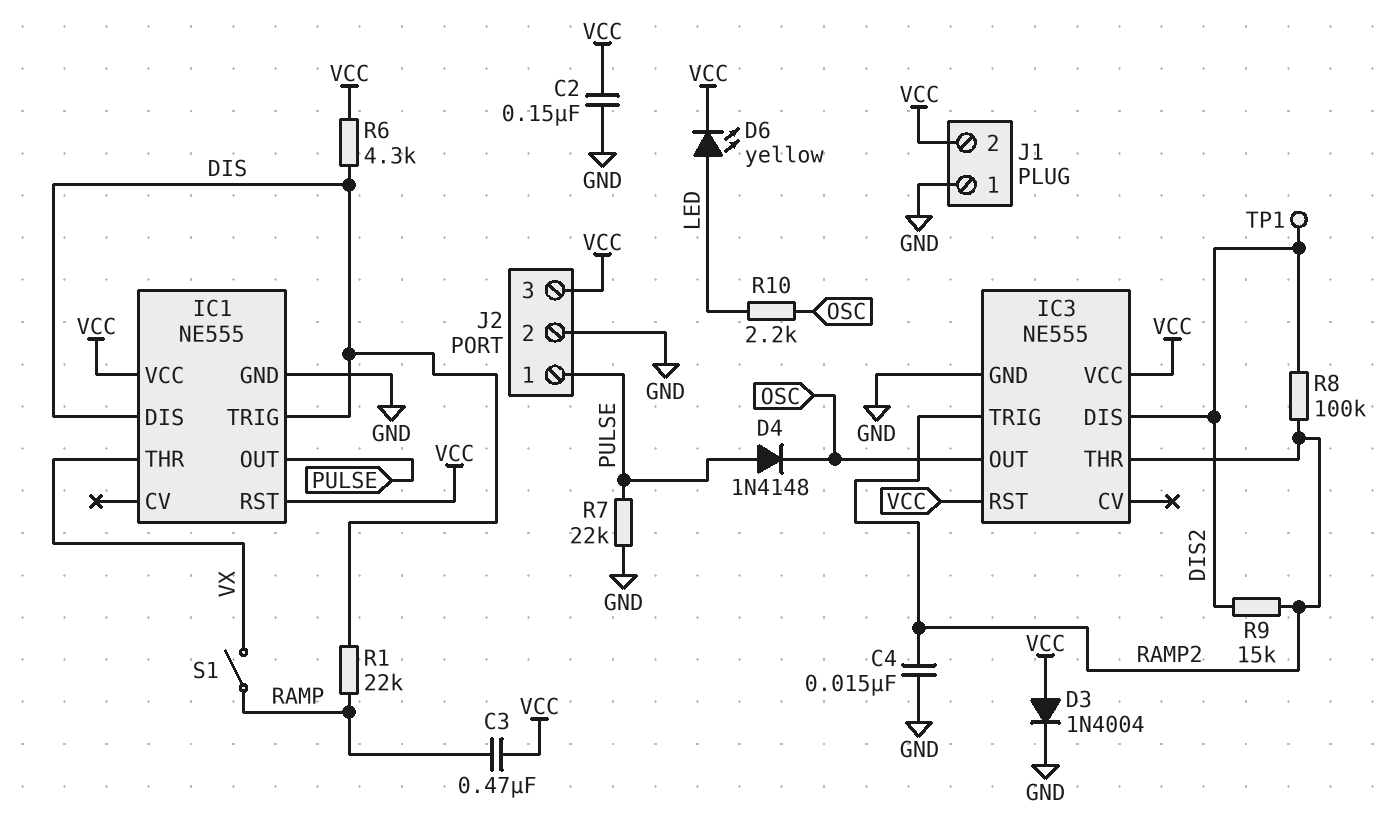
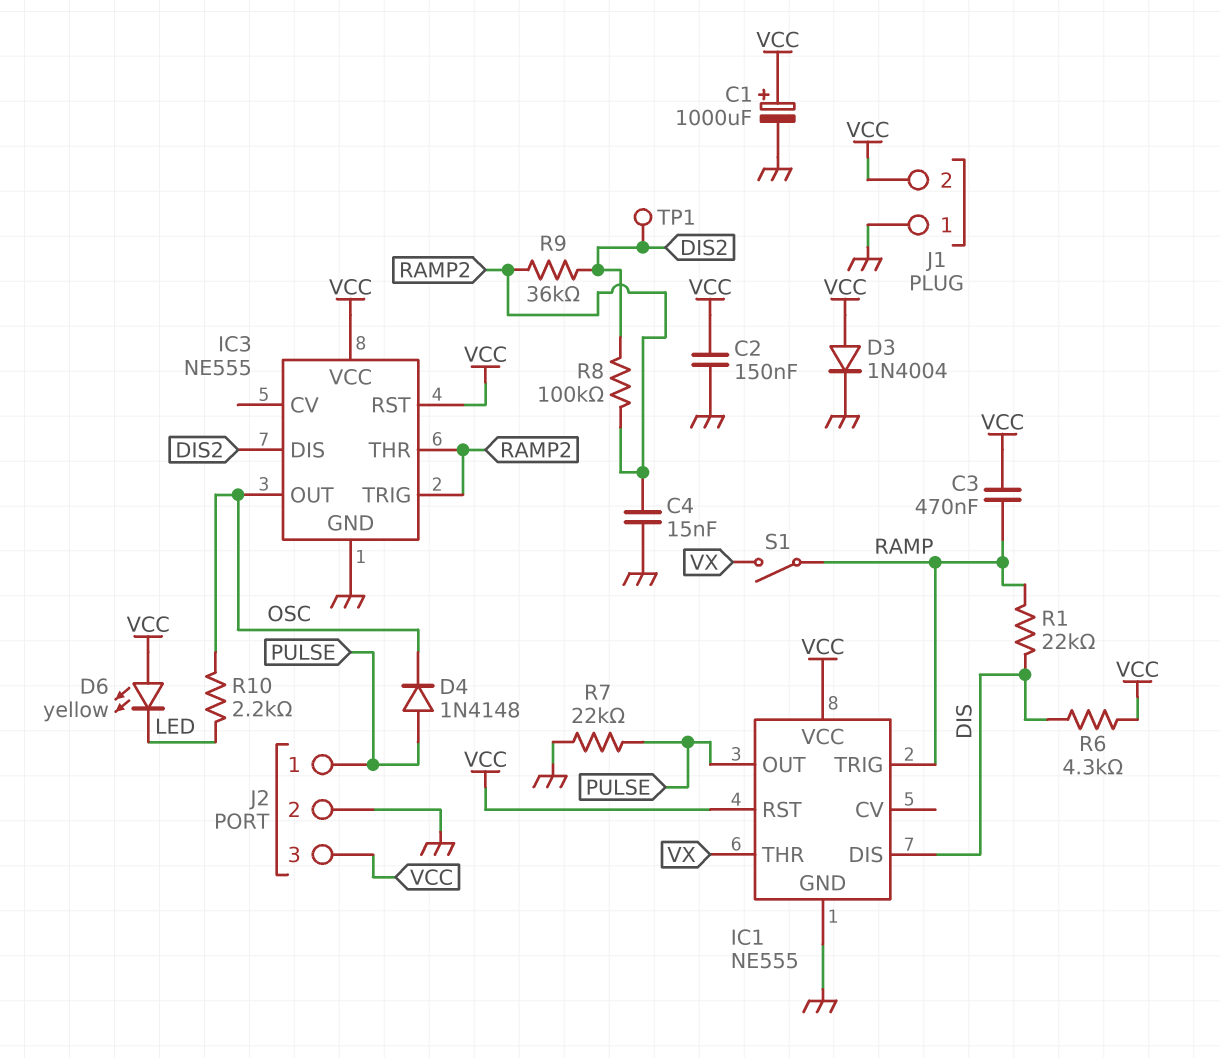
C1: none -> 1000uF (plus VCC, minus GND)
D6: LED yellow (A LED, K VCC) -> LED yellow (A VCC, K LED)
IC1 pin TRIG: DIS -> RAMP
R9: 15k (DIS2, RAMP2) -> 36k (DIS2, RAMP2)

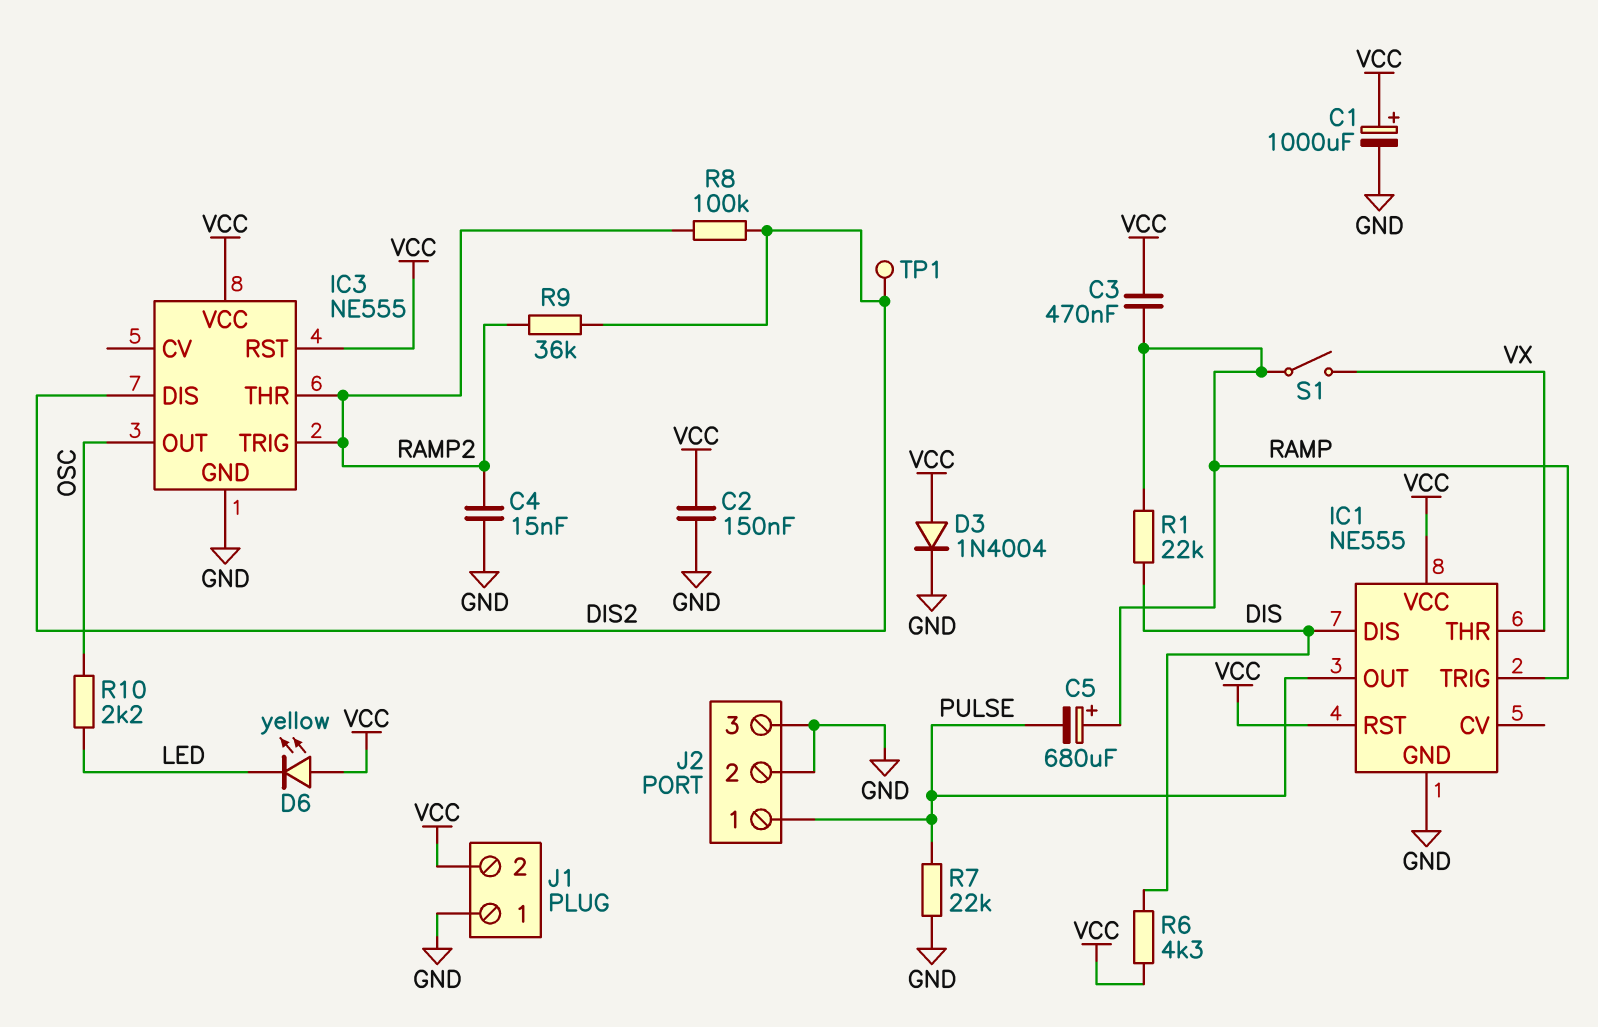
C5: none -> 680uF (plus RAMP, minus PULSE)
D4: diode 1N4148 (A PULSE, K OSC) -> none
J2 pin 3: VCC -> GND

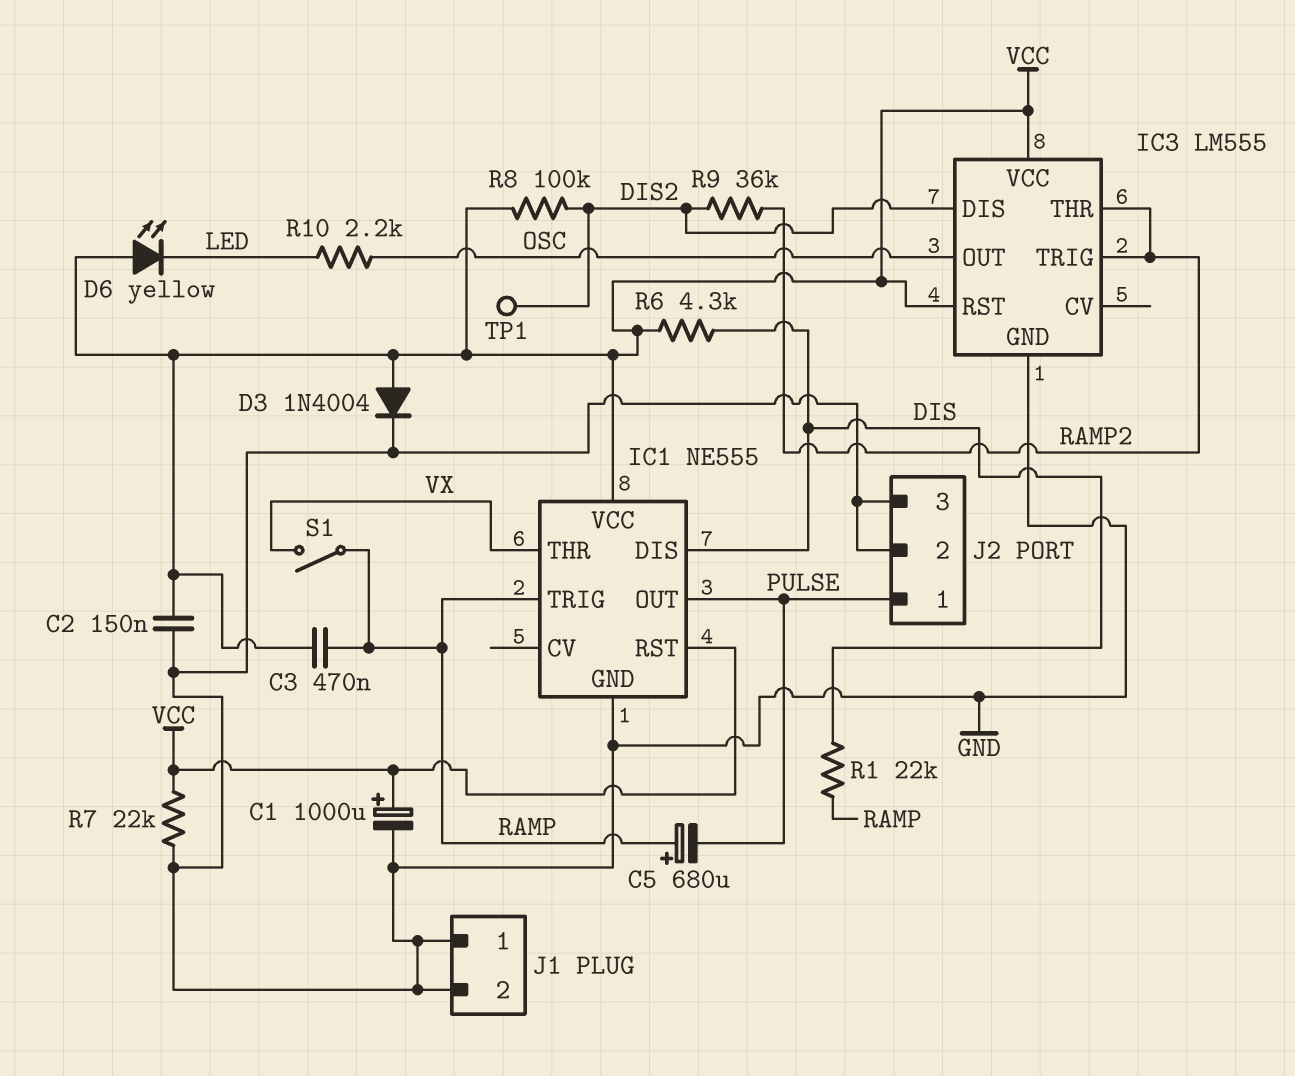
C4: 15nF (GND, RAMP2) -> none
IC3: NE555 -> LM555
J1 pin 2: VCC -> GND
R7: 22k (GND, PULSE) -> 22k (GND, VCC)
R8: 100k (DIS2, RAMP2) -> 100k (DIS2, VCC)

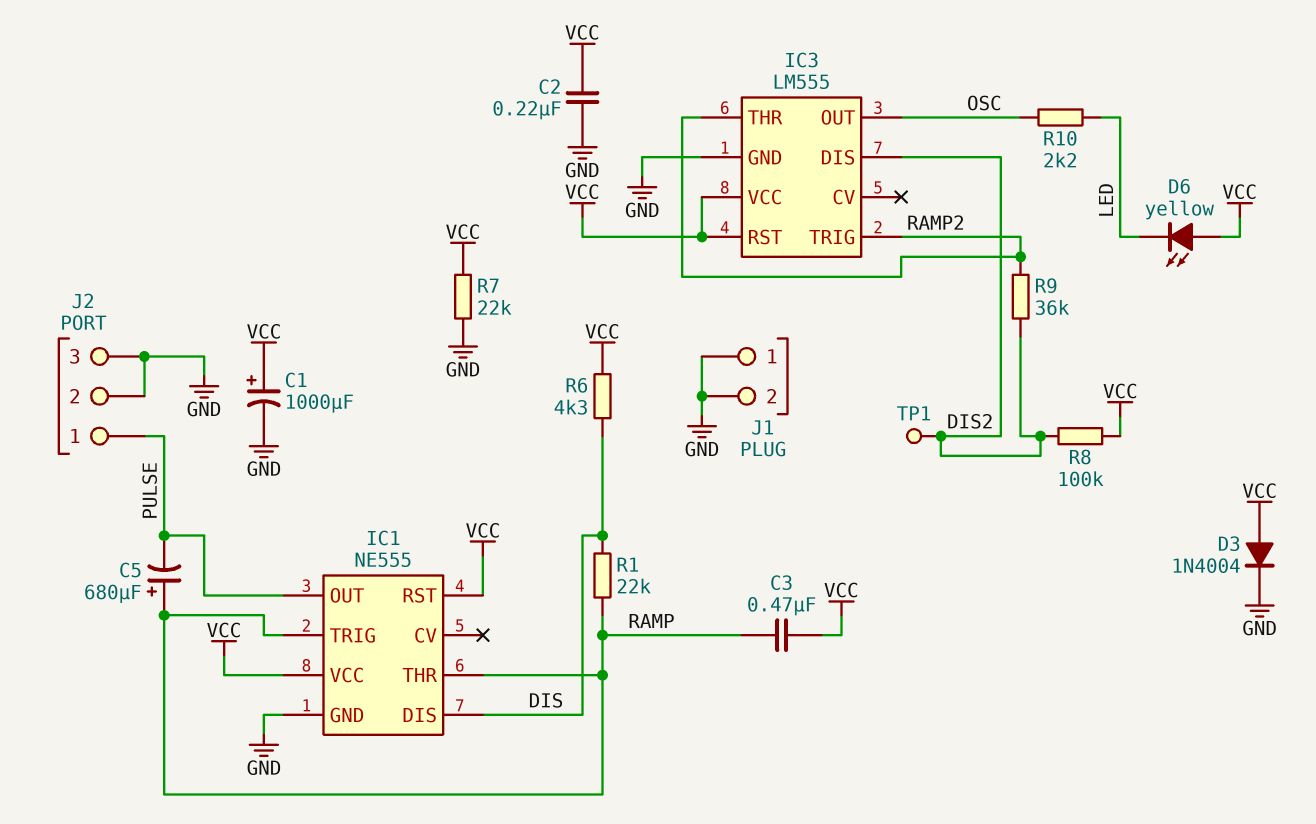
C2: 150nF (GND, VCC) -> 220nF (GND, VCC)
IC1 pin THR: VX -> RAMP
S1: switch (RAMP, VX) -> none

